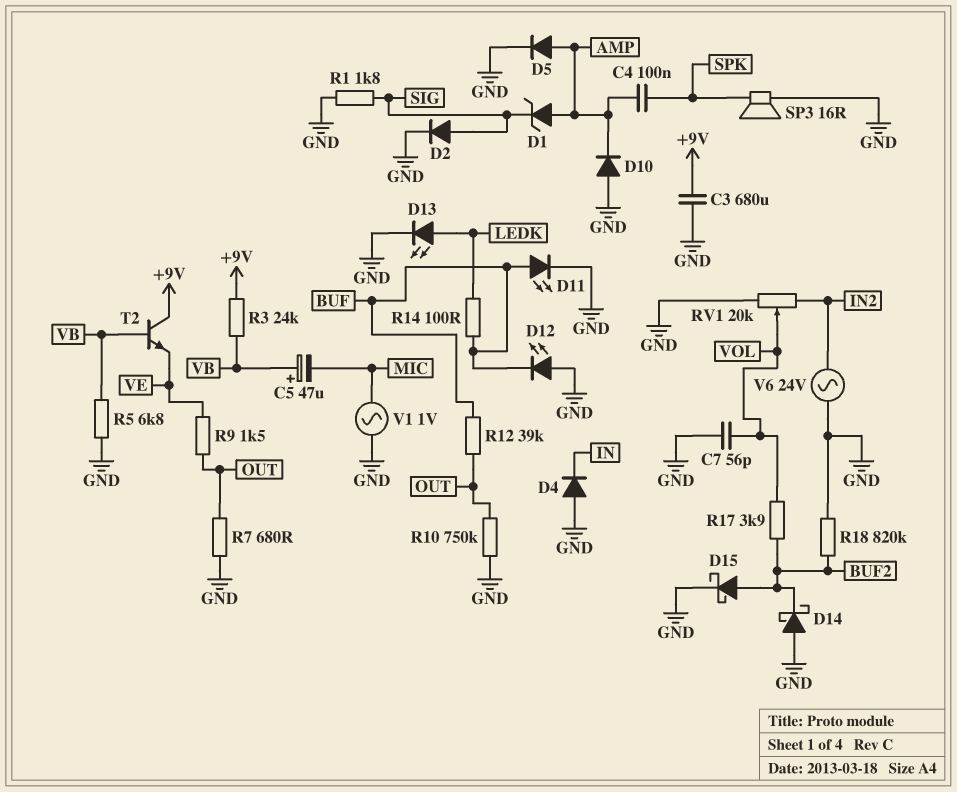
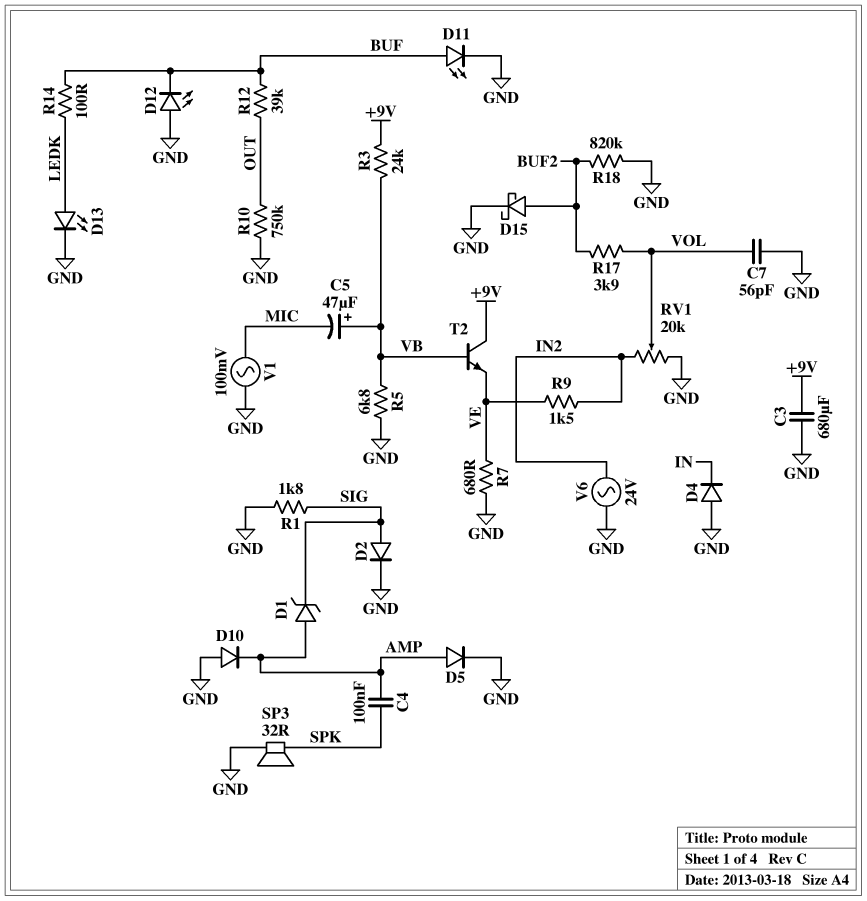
D14: schottky (A GND, K BUF2) -> none
R7: 680 (GND, OUT) -> 680 (GND, VE)
R9: 1.5k (OUT, VE) -> 1.5k (IN2, VE)
SP3: speaker 16R (GND, SPK) -> speaker 32R (GND, SPK)
V1: AC 1V (GND, MIC) -> AC 100mV (GND, MIC)

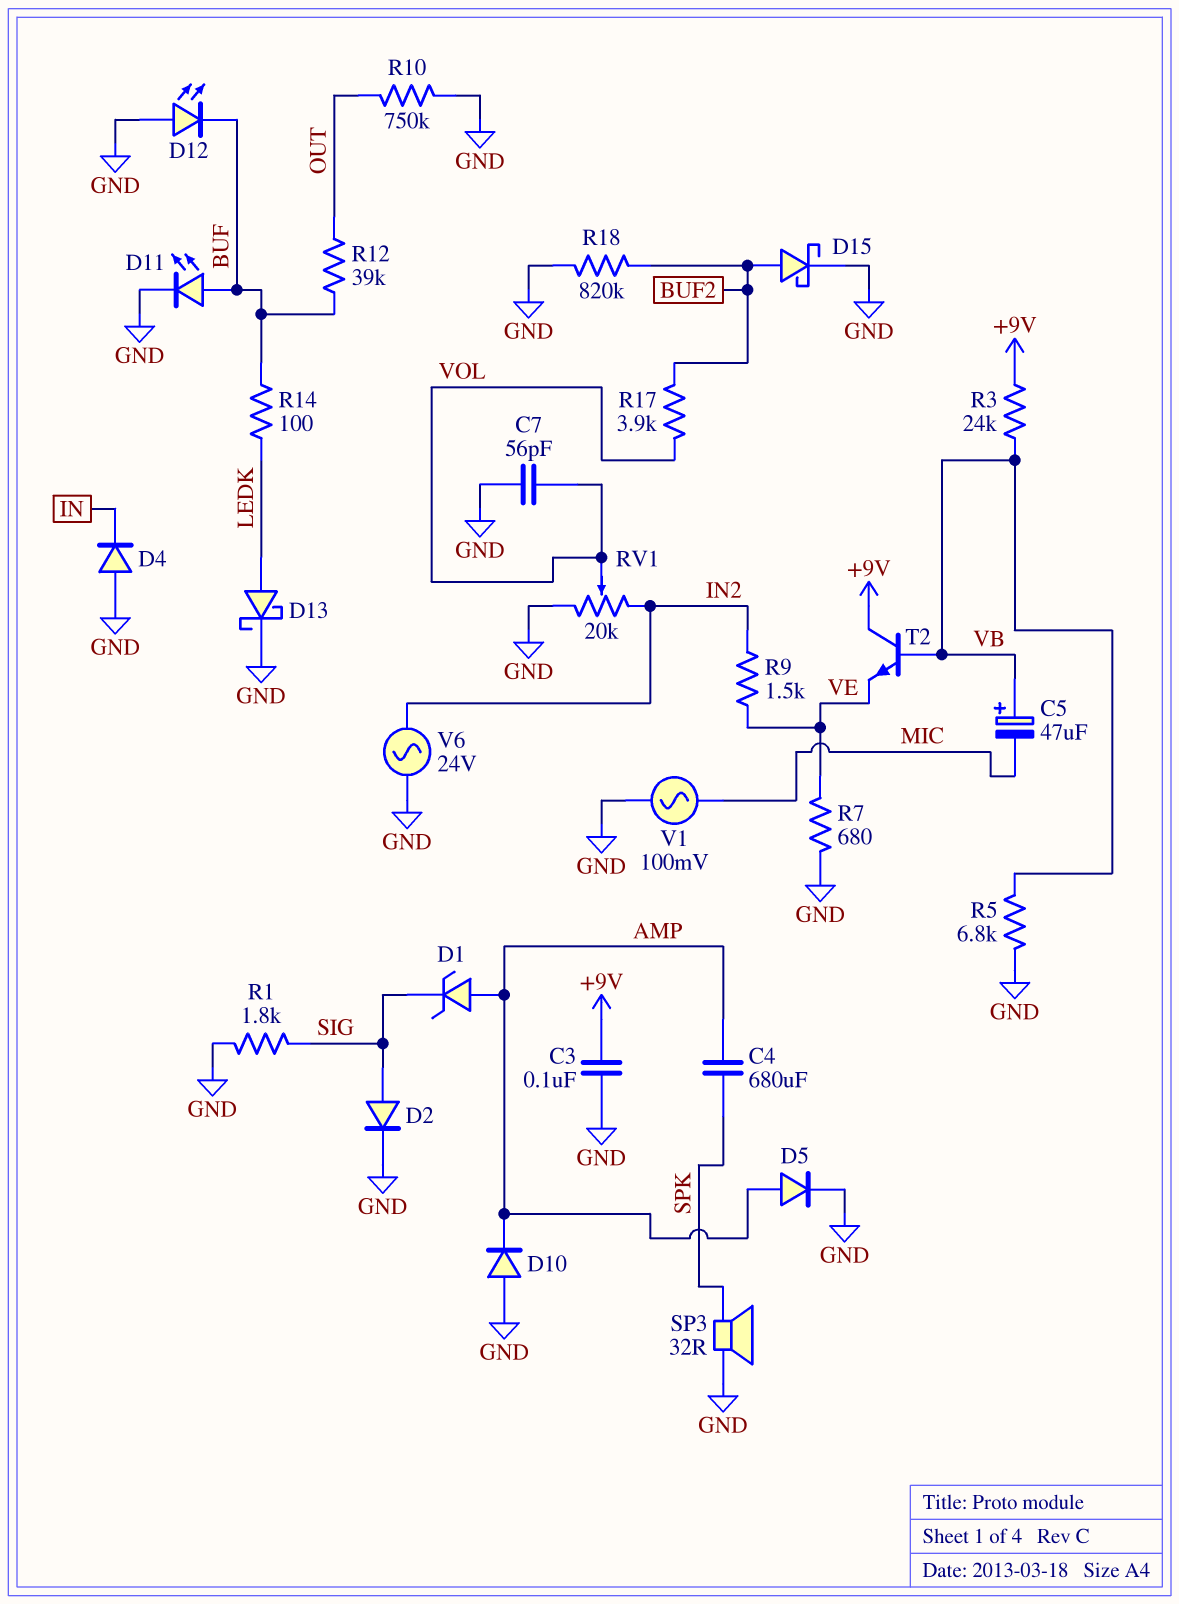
C3: 680uF (+9V, GND) -> 100nF (+9V, GND)
C4: 100nF (AMP, SPK) -> 680uF (AMP, SPK)
D13: LED (A LEDK, K GND) -> schottky (A LEDK, K GND)

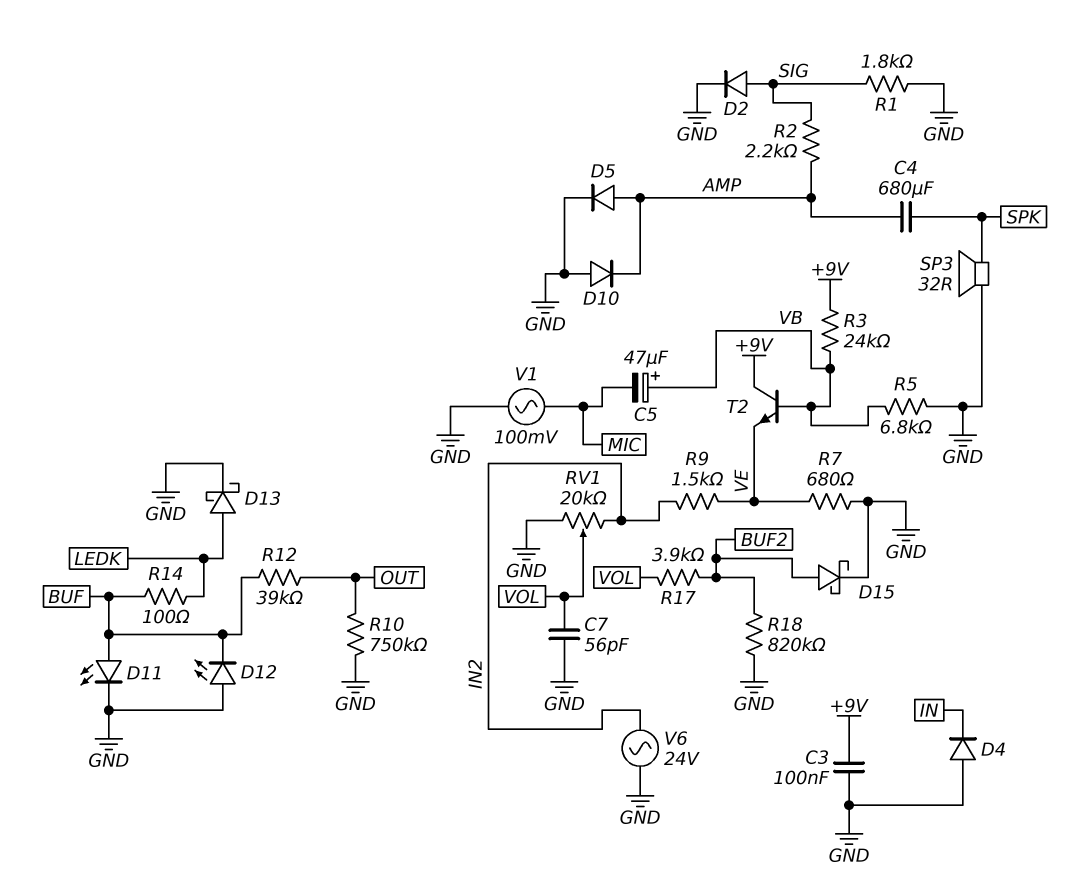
D1: zener (A AMP, K SIG) -> none
R2: none -> 2.2k (AMP, SIG)

